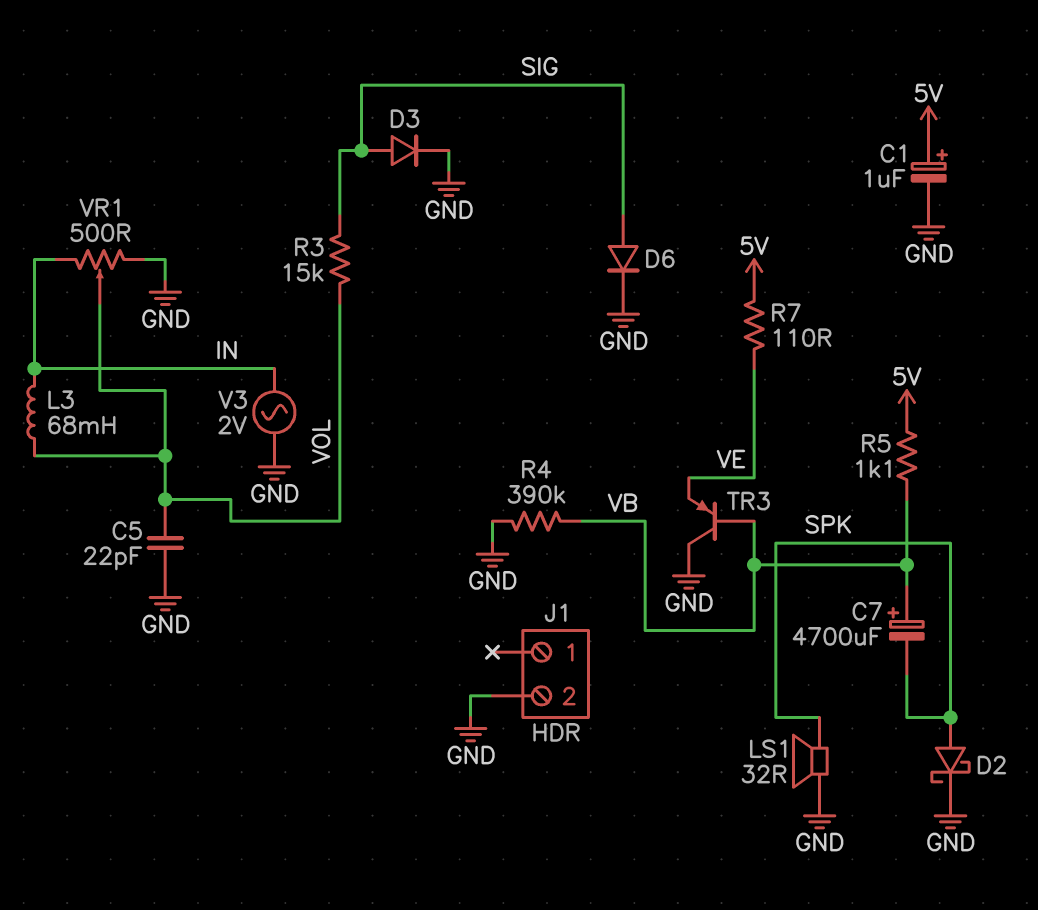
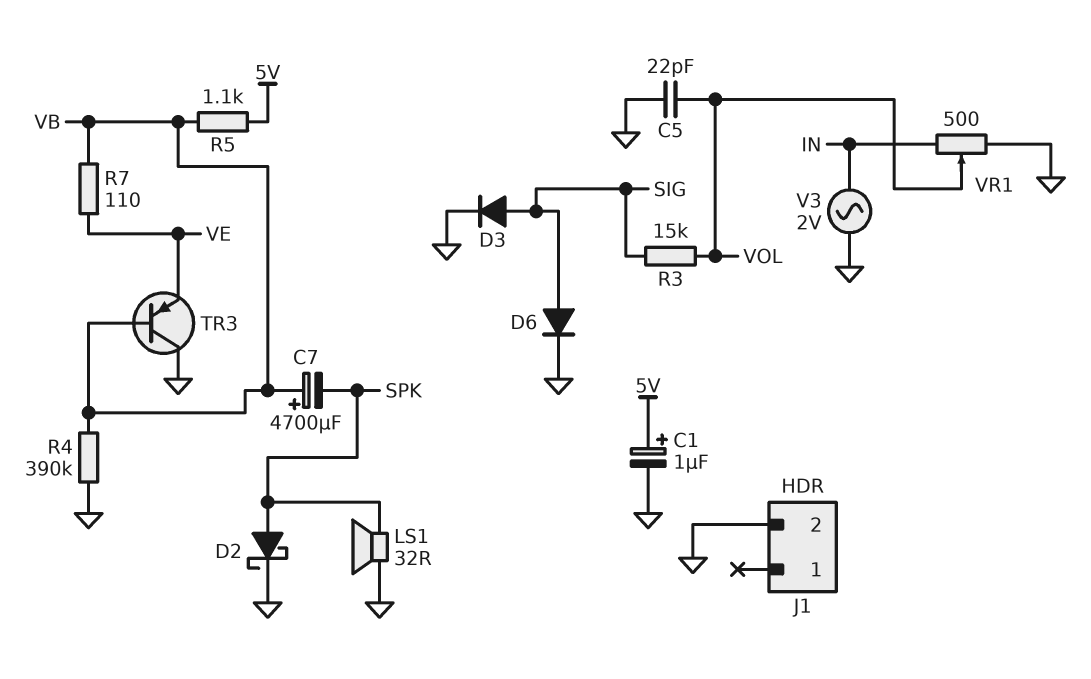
L3: 68mH (IN, VOL) -> none
R7: 110 (5V, VE) -> 110 (VB, VE)

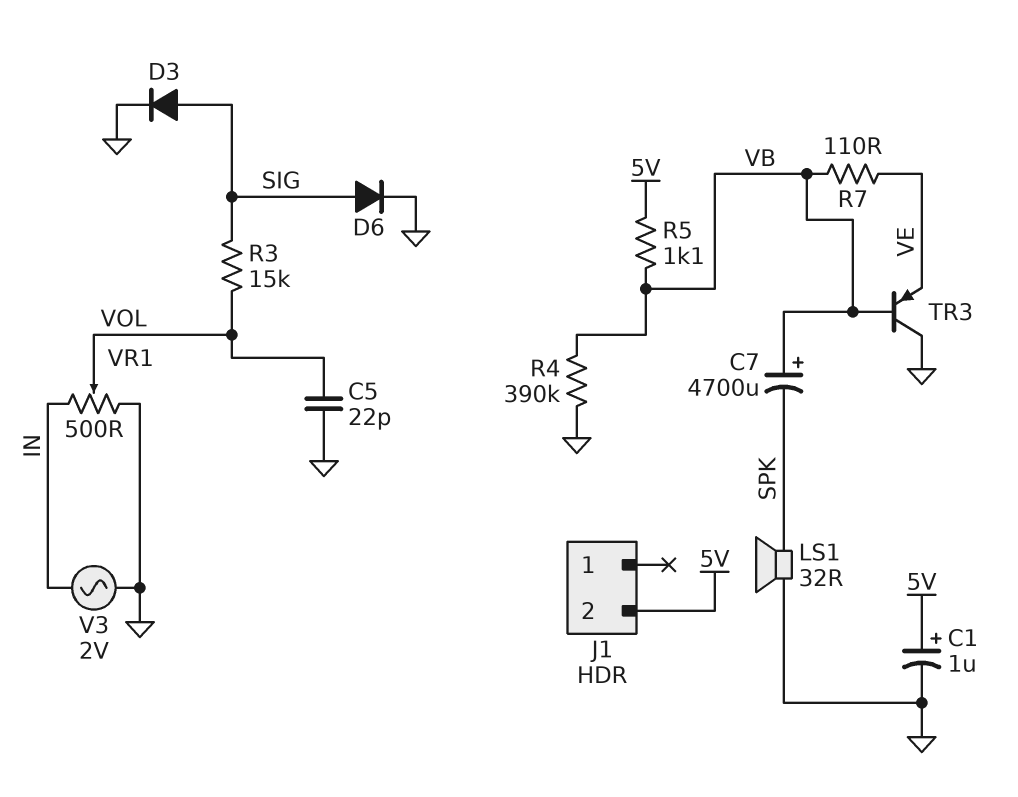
D2: schottky (A SPK, K GND) -> none
J1 pin 2: GND -> 5V

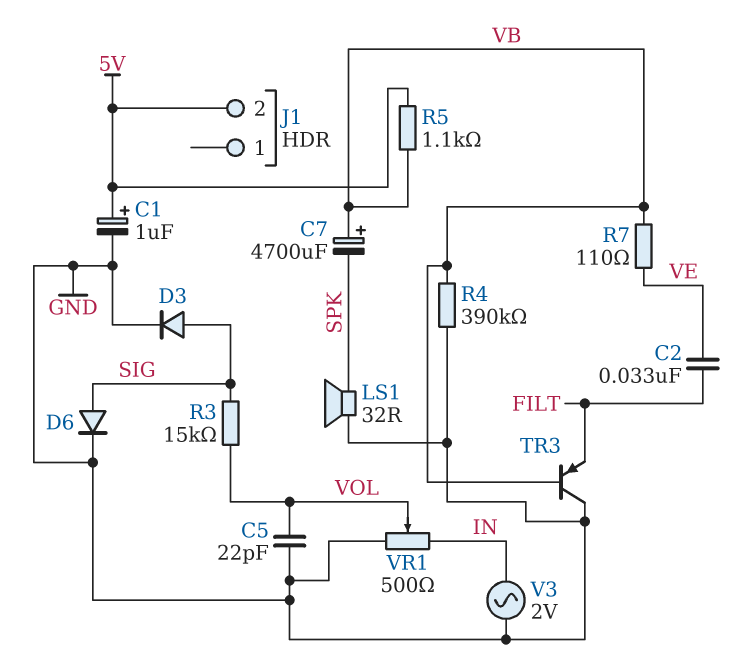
C2: none -> 33nF (FILT, VE)
TR3: PNP (B VB, C GND, E VE) -> PNP (B VB, C GND, E FILT)

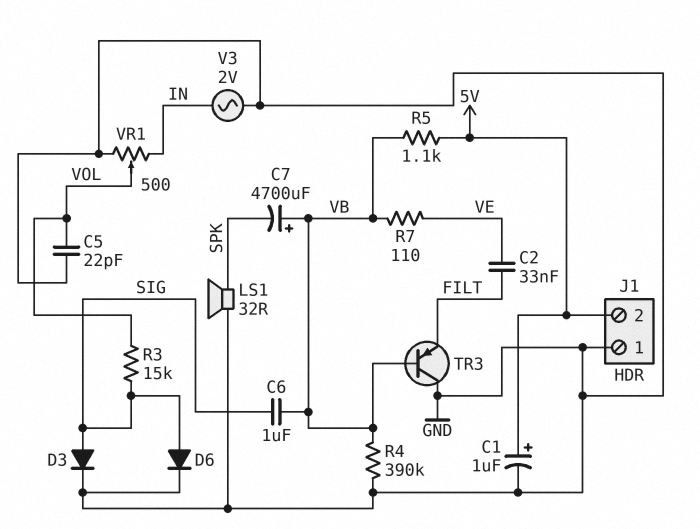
C6: none -> 1uF (SIG, VB)
J1 pin 1: none -> GND

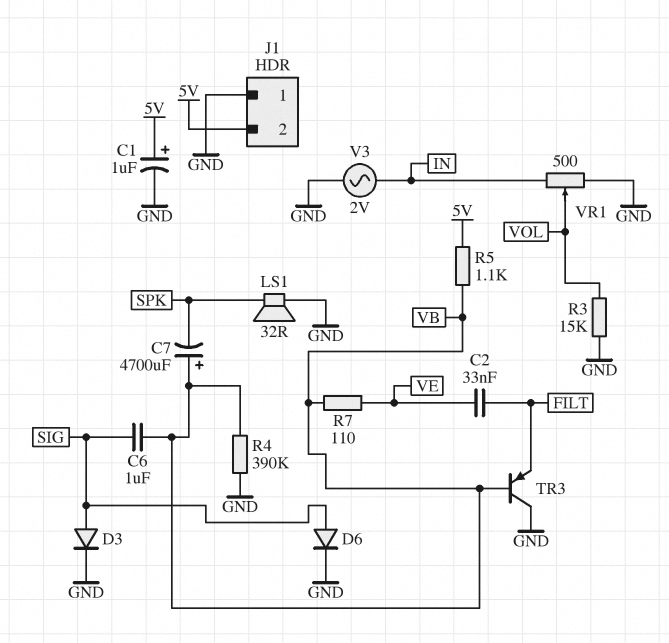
C5: 22pF (GND, VOL) -> none
R3: 15k (SIG, VOL) -> 15k (GND, VOL)

